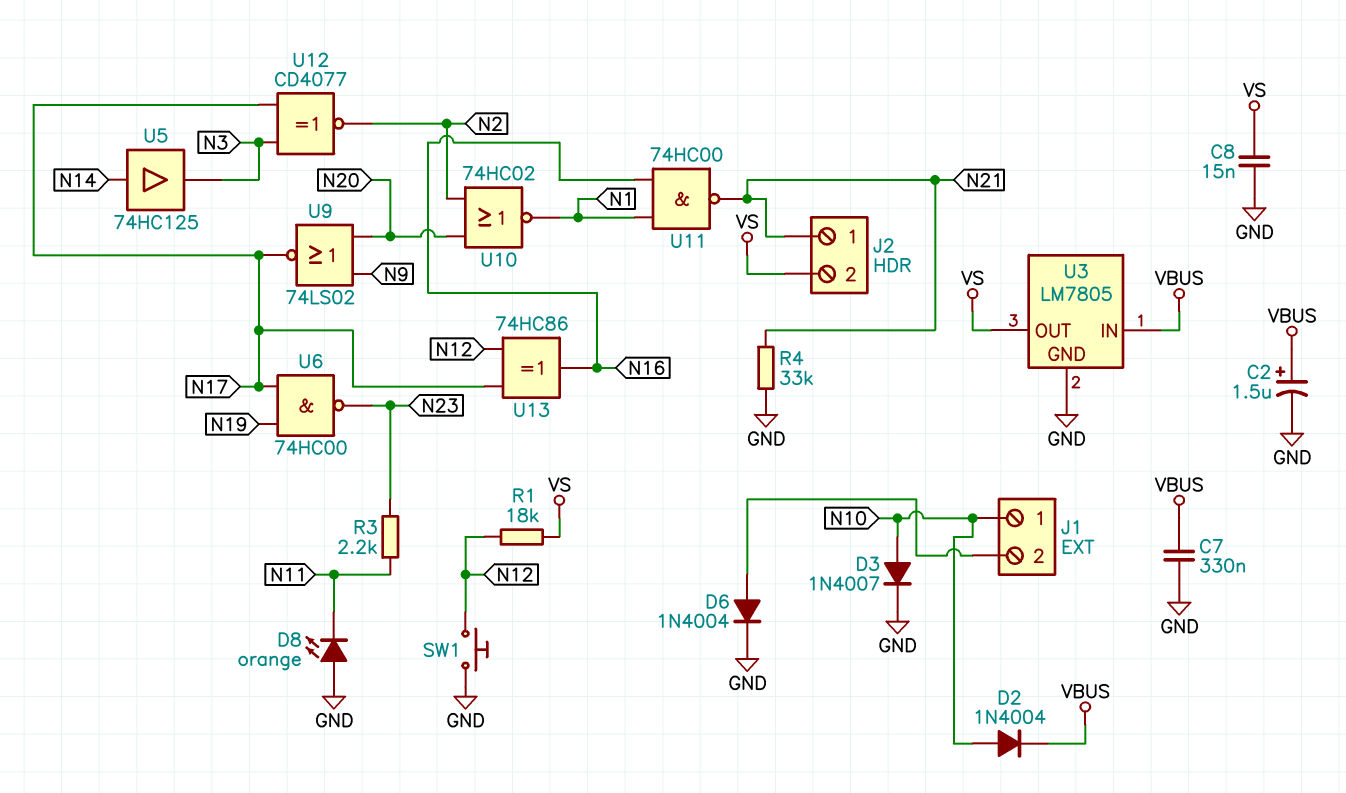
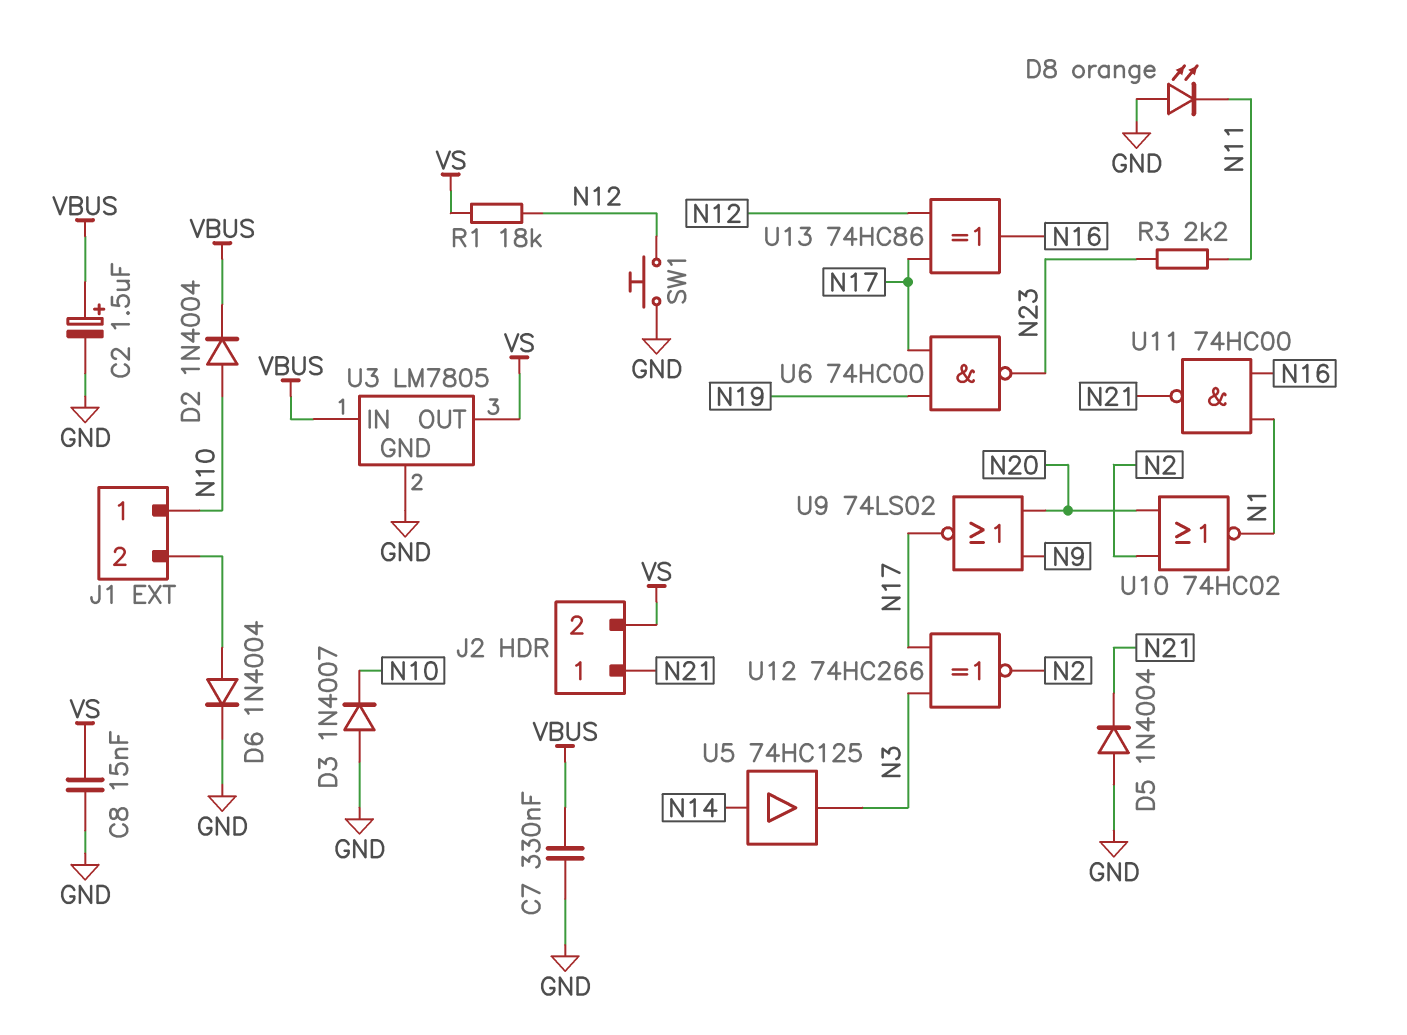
D3: diode 1N4007 (A N10, K GND) -> diode 1N4007 (A GND, K N10)
D5: none -> diode 1N4004 (A GND, K N21)
R4: 33k (GND, N21) -> none
U12: XNOR CD4077 (in N3, in N17, out N2) -> XNOR 74HC266 (in N3, in N17, out N2)

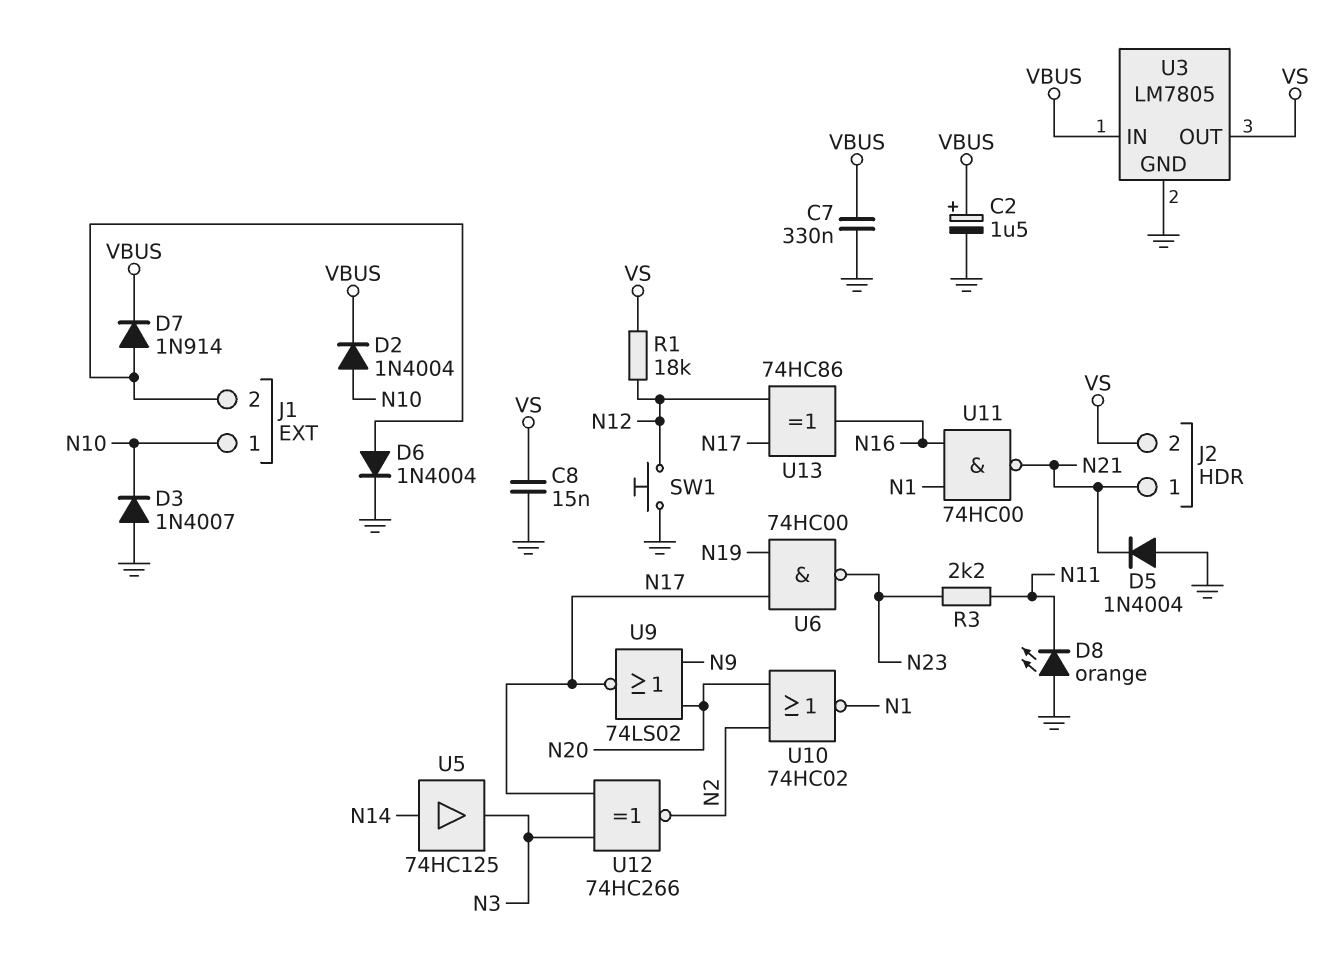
D7: none -> diode 1N914 (A J1/2, K VBUS)

